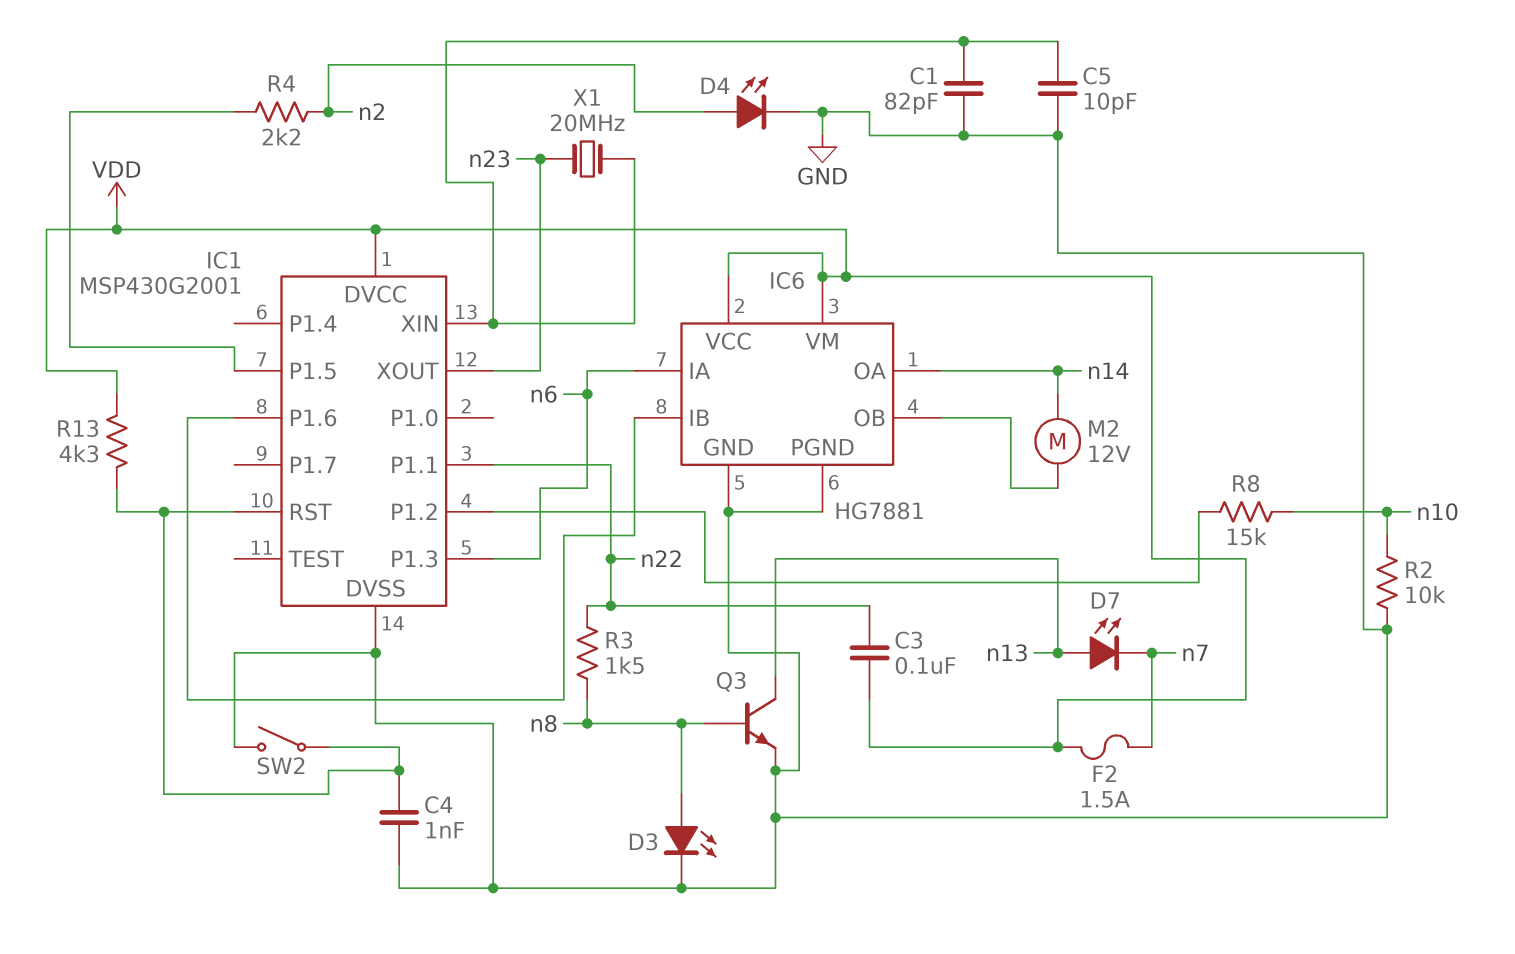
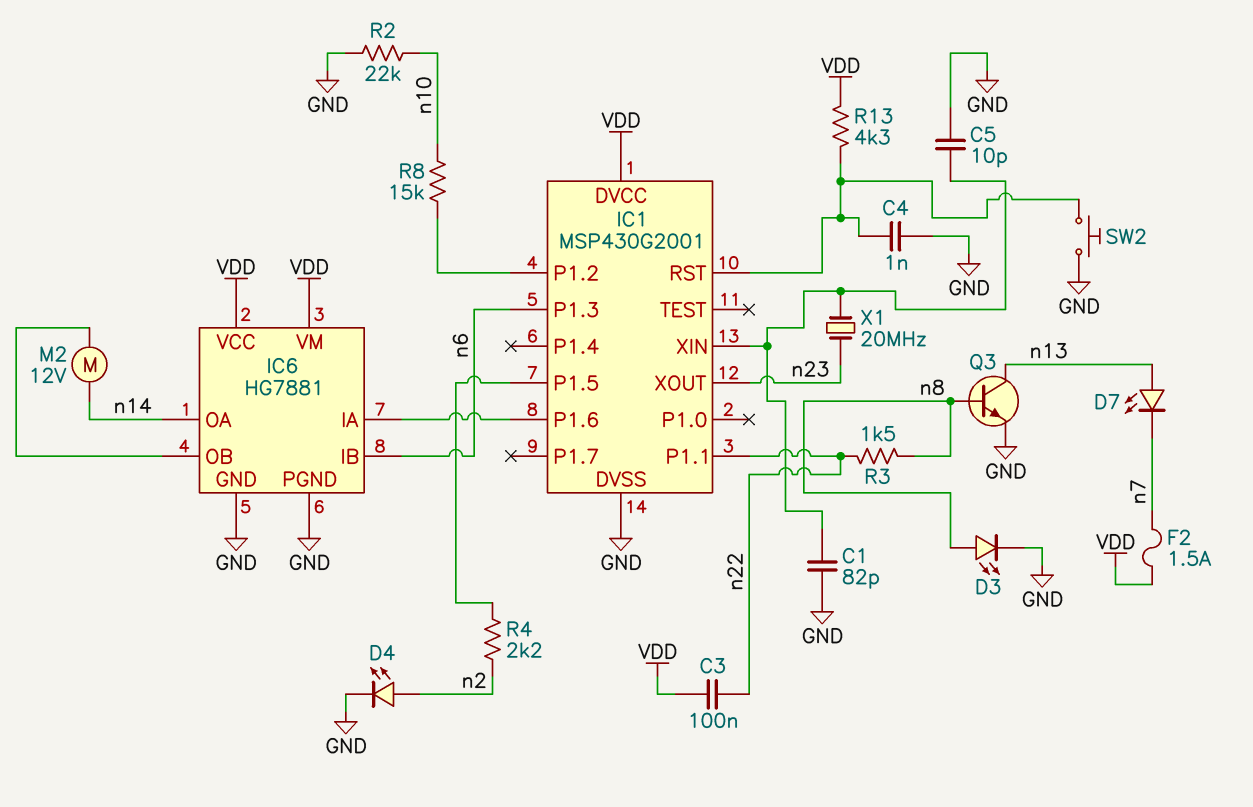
IC6 pin IA: n6 -> IC1/P1.6
IC6 pin IB: IC1/P1.6 -> n6
R2: 10k (GND, n10) -> 22k (GND, n10)
SW2: switch (GND, IC1/RST) -> button (GND, IC1/RST)

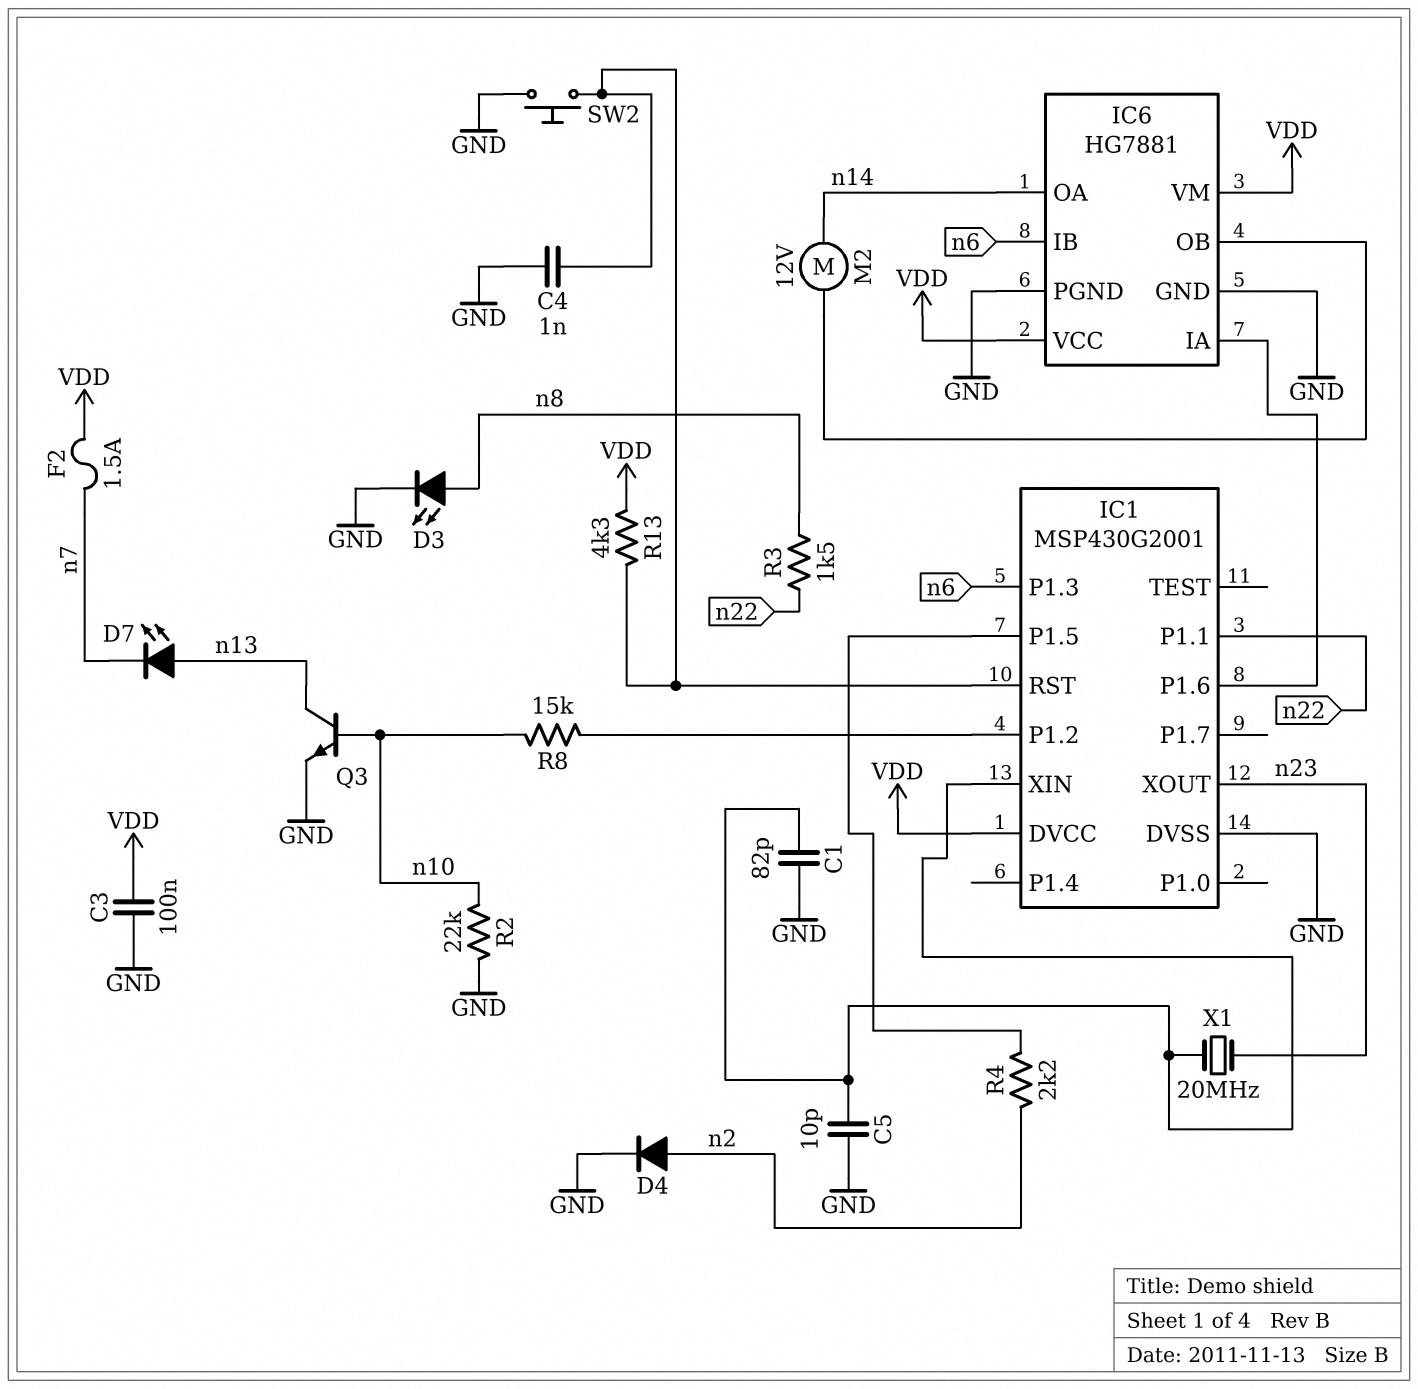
C3: 100nF (VDD, n22) -> 100nF (GND, VDD)
D4: LED (A n2, K GND) -> diode (A n2, K GND)
Q3: NPN (B n8, C n13, E GND) -> NPN (B n10, C n13, E GND)

